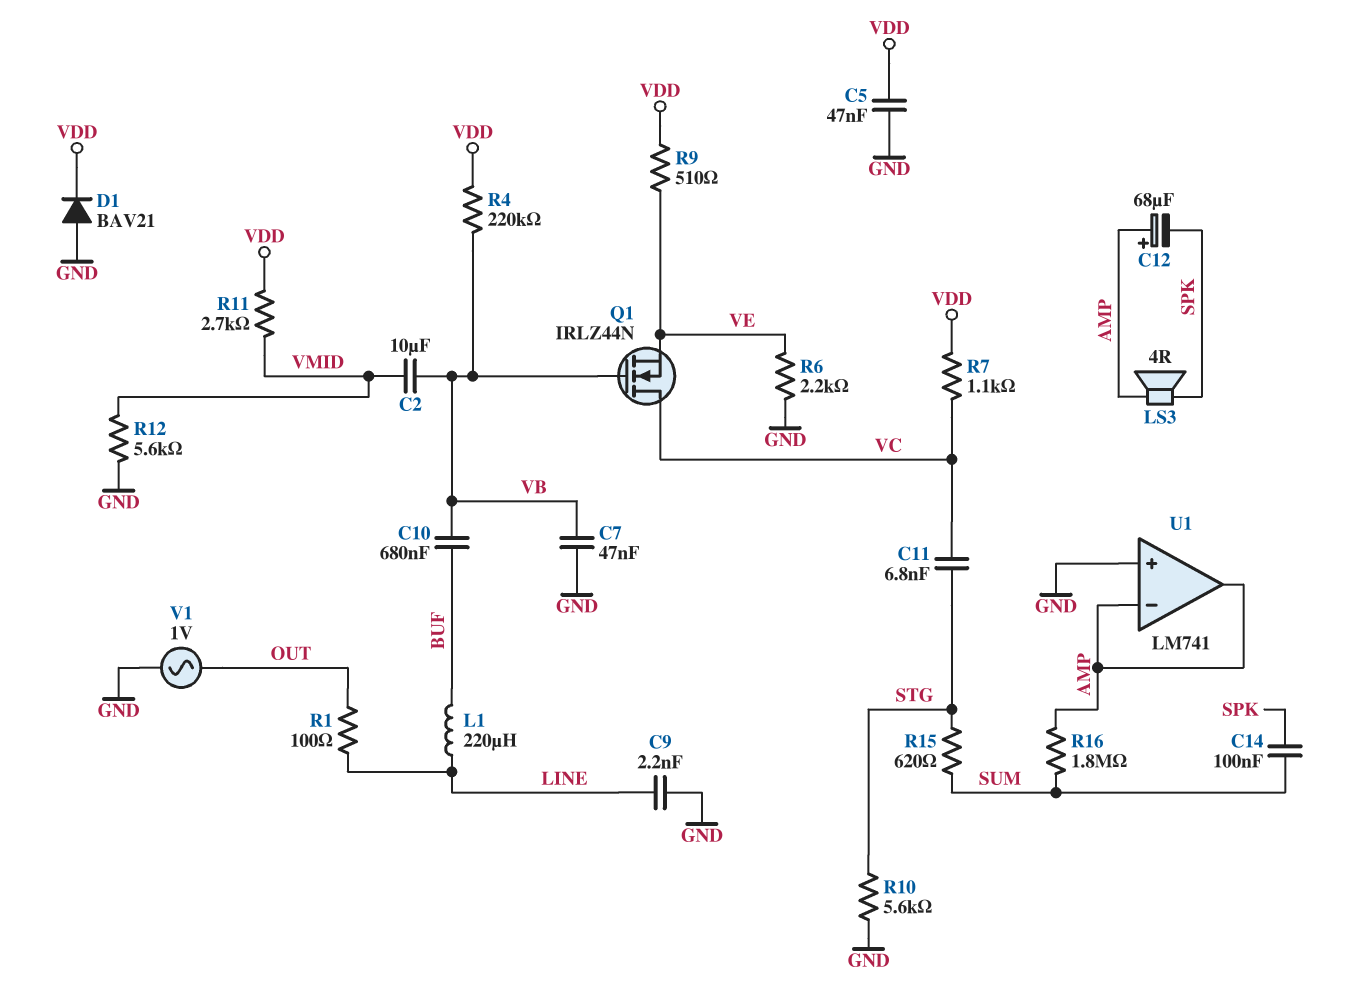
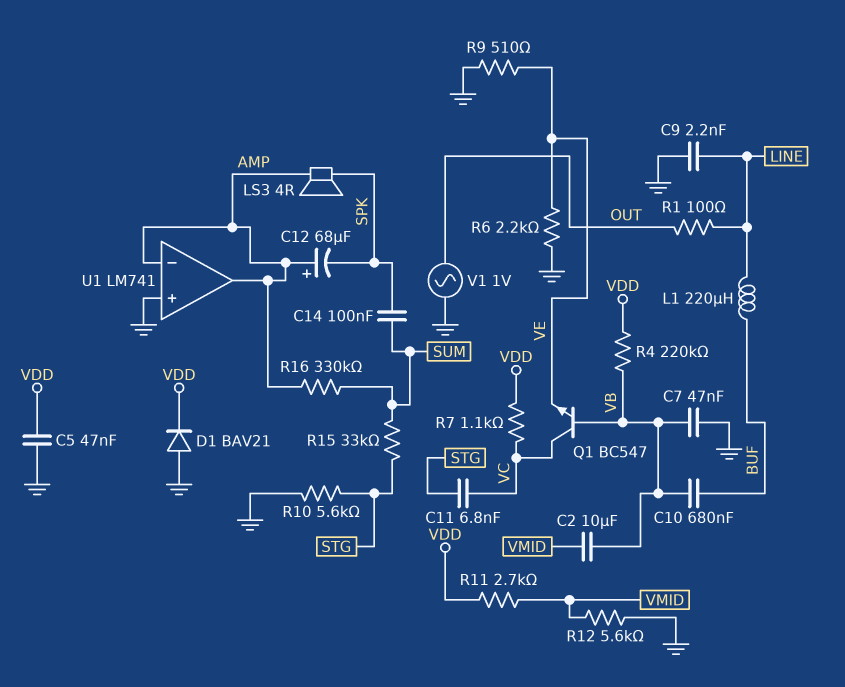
Q1: NMOS IRLZ44N (G VB, D VC, S VE) -> NPN BC547 (B VB, C VC, E VE)
R9: 510 (VDD, VE) -> 510 (GND, VE)
R15: 620 (STG, SUM) -> 33k (STG, SUM)
R16: 1.8M (AMP, SUM) -> 330k (AMP, SUM)

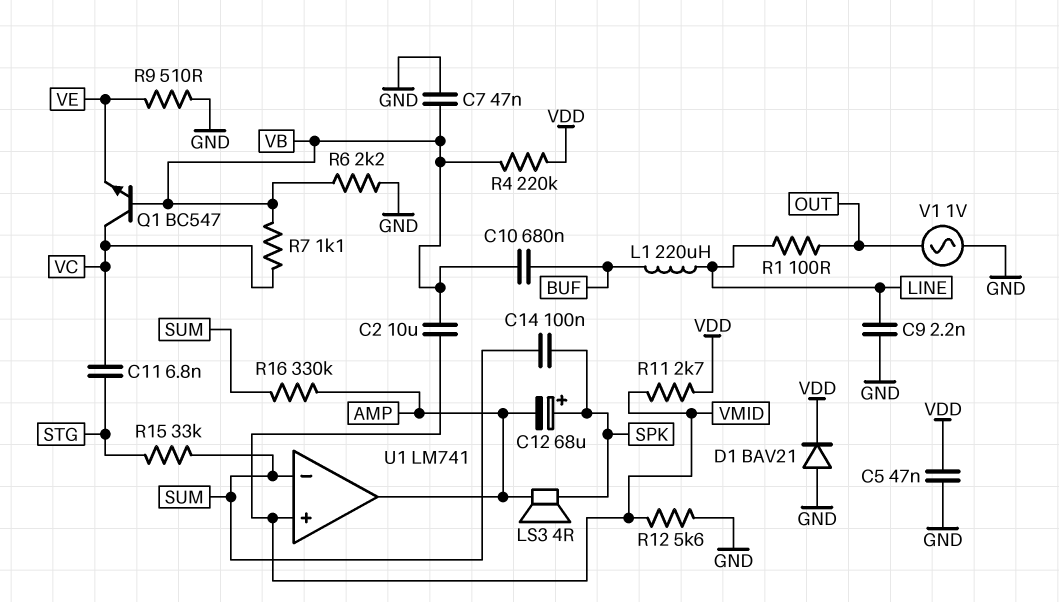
C12: 68uF (plus AMP, minus SPK) -> 68uF (plus SPK, minus AMP)
R6: 2.2k (GND, VE) -> 2.2k (GND, VB)
R7: 1.1k (VC, VDD) -> 1.1k (VB, VC)
R10: 5.6k (GND, STG) -> none
U1 pin in+: GND -> VMID
U1 pin in-: AMP -> SUM

